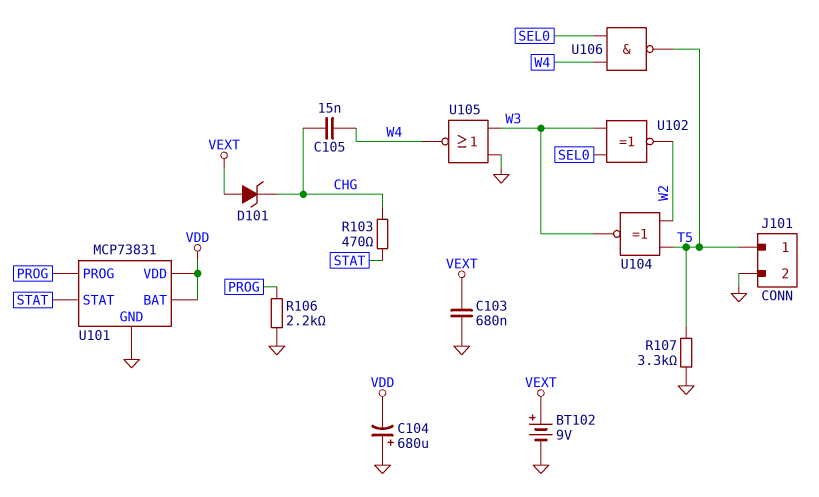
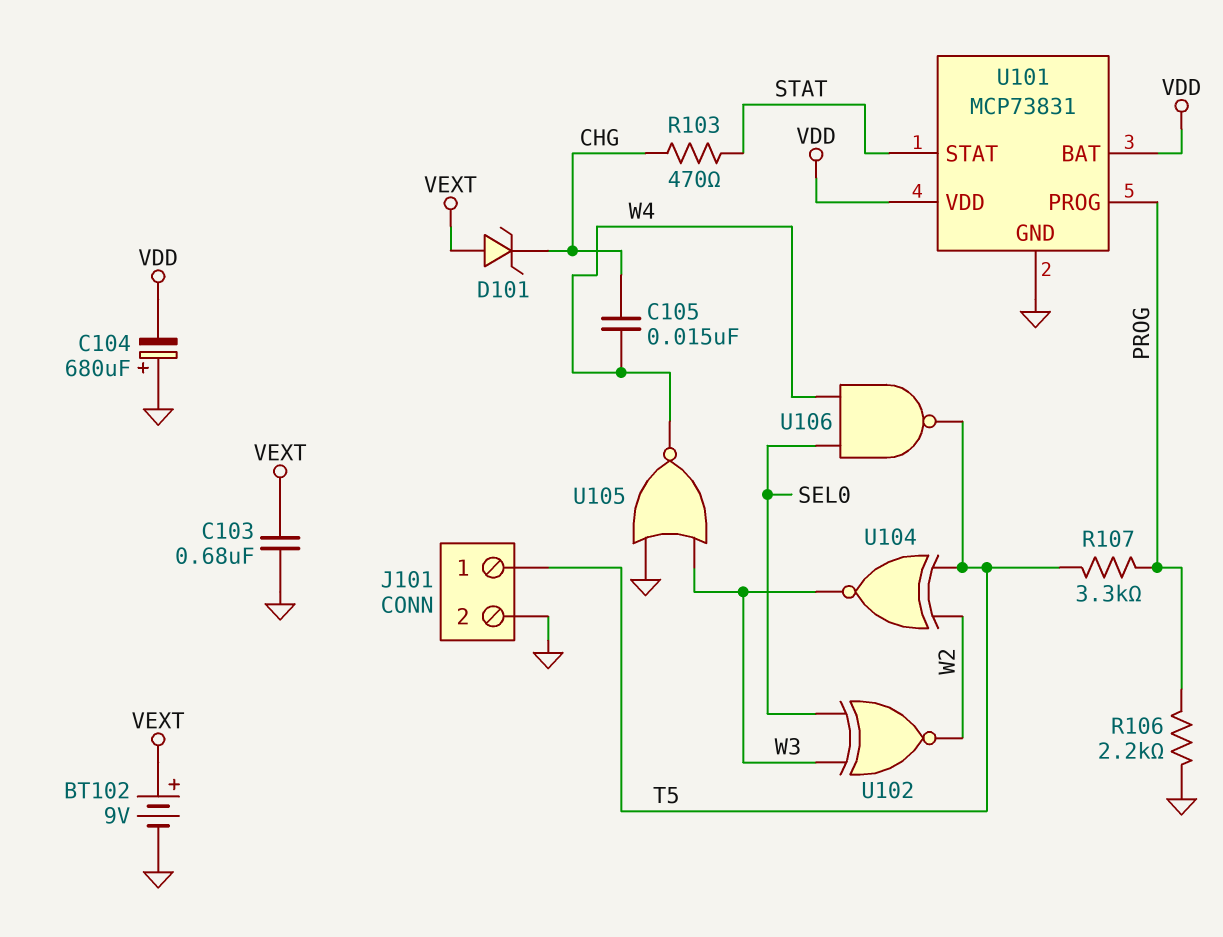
R107: 3.3k (GND, T5) -> 3.3k (PROG, T5)

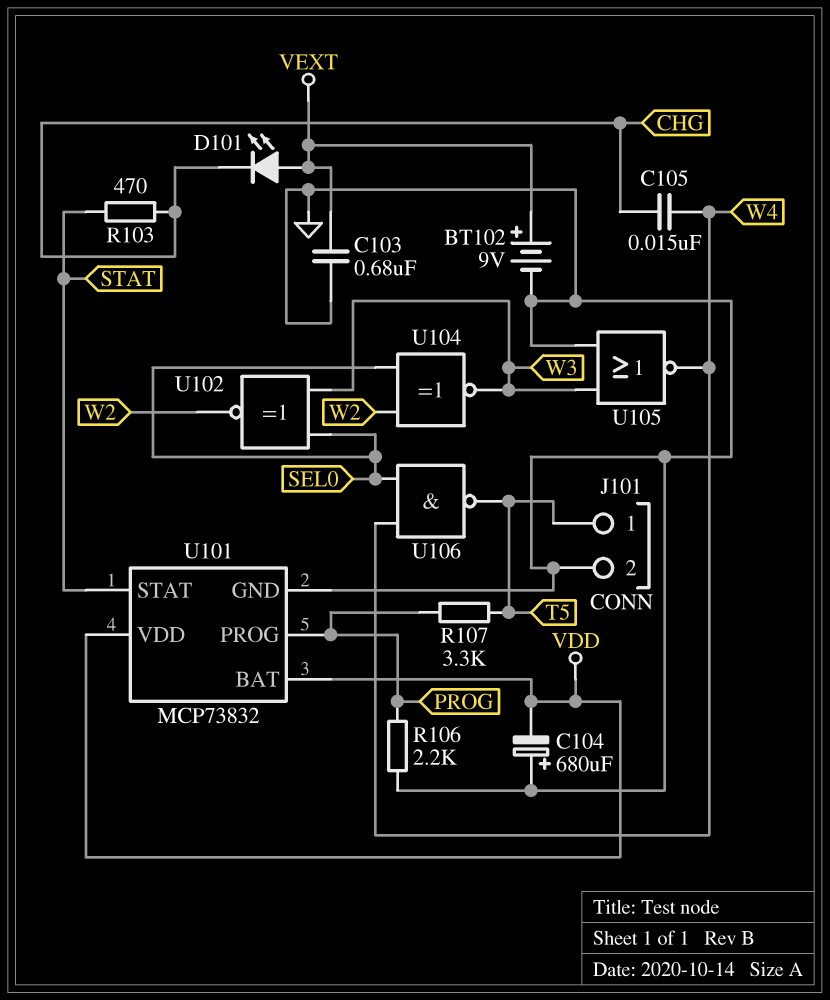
D101: zener (A VEXT, K CHG) -> LED (A VEXT, K CHG)
U101: MCP73831 -> MCP73832
U104: XNOR (in T5, in W2, out W3) -> XNOR (in SEL0, in W2, out W3)

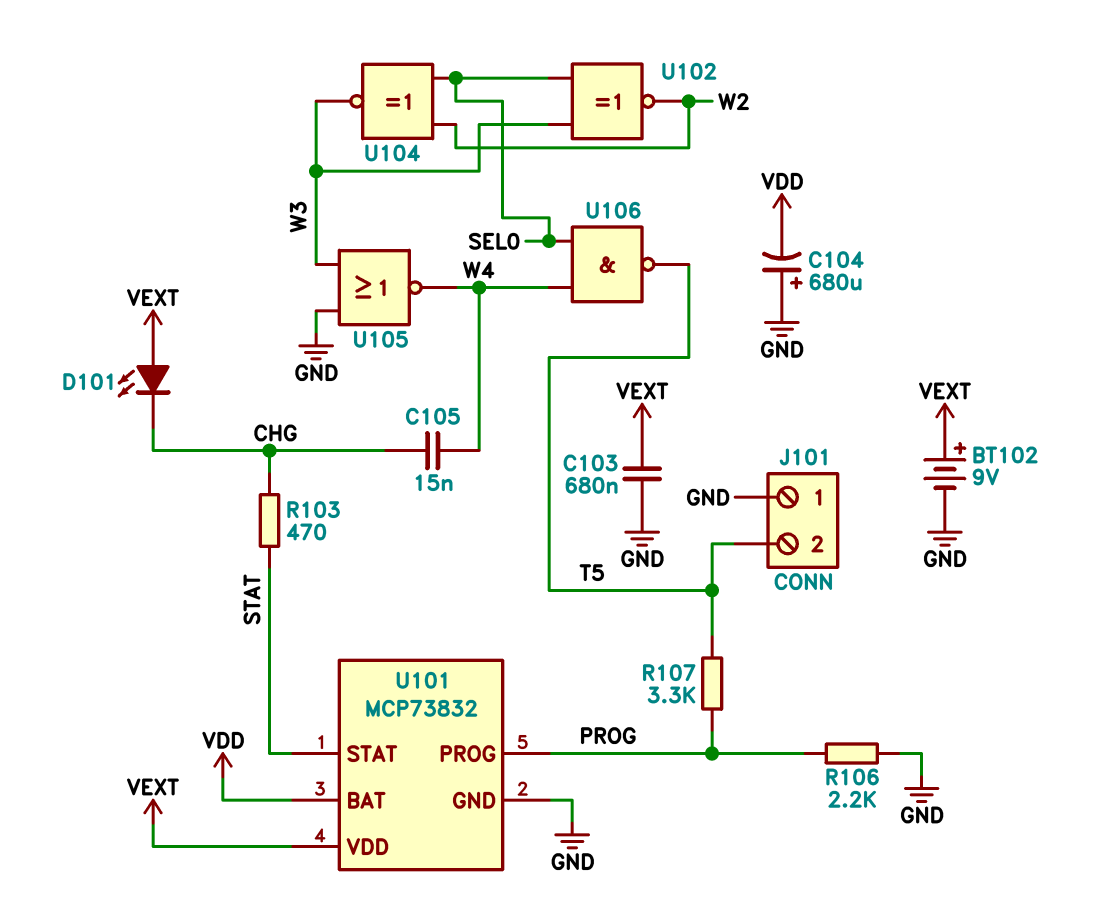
J101 pin 1: T5 -> GND
J101 pin 2: GND -> T5
U101 pin VDD: VDD -> VEXT

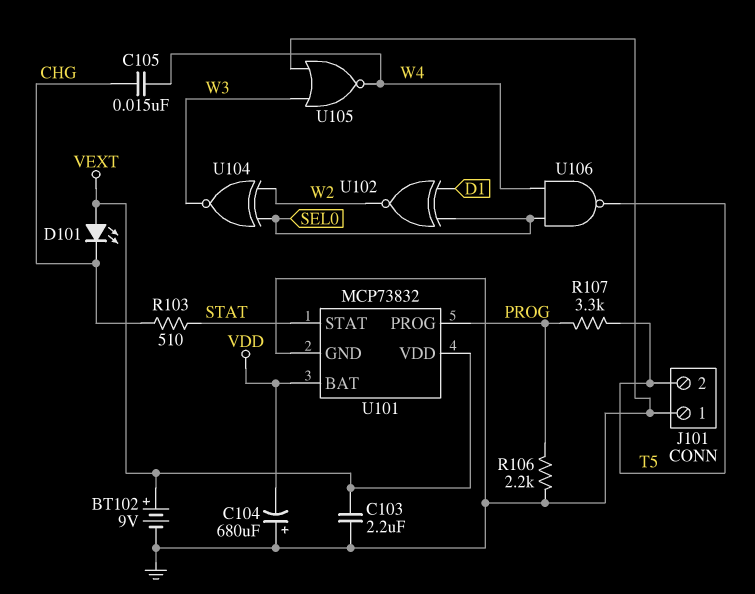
C103: 680nF (GND, VEXT) -> 2.2uF (GND, VEXT)
R103: 470 (CHG, STAT) -> 510 (CHG, STAT)
U102: XNOR (in SEL0, in W3, out W2) -> XNOR (in D1, in SEL0, out W2)

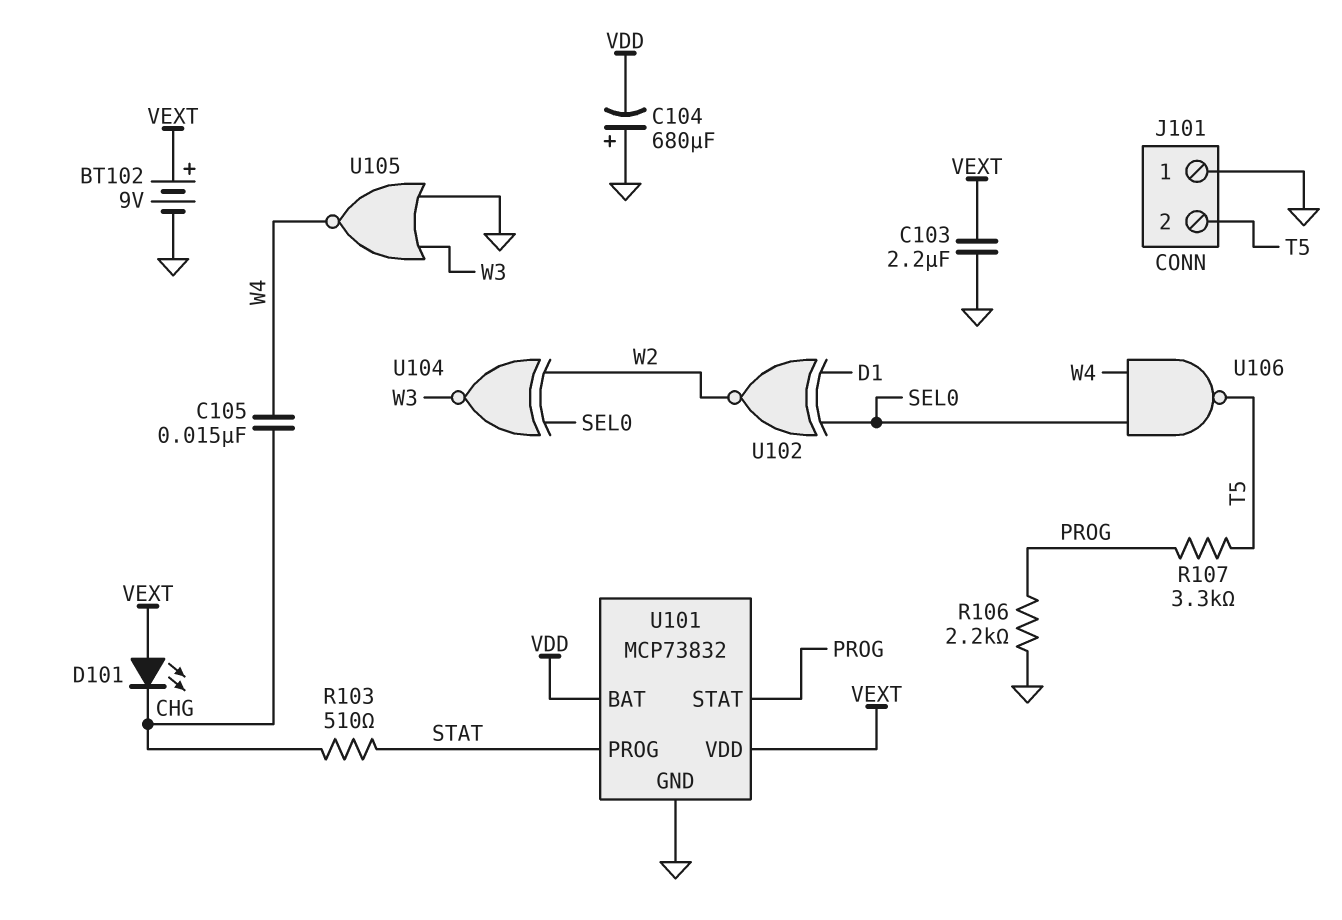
U101 pin PROG: PROG -> STAT
U101 pin STAT: STAT -> PROG

